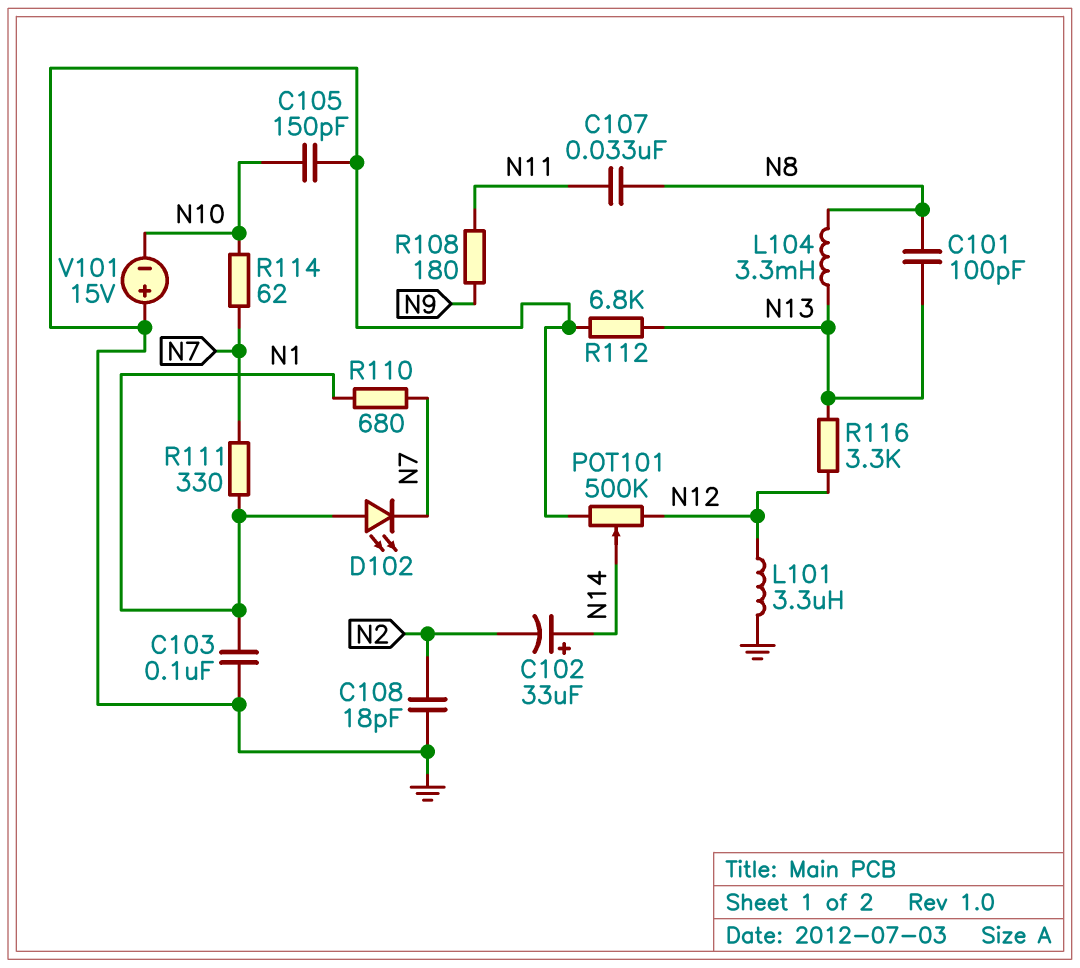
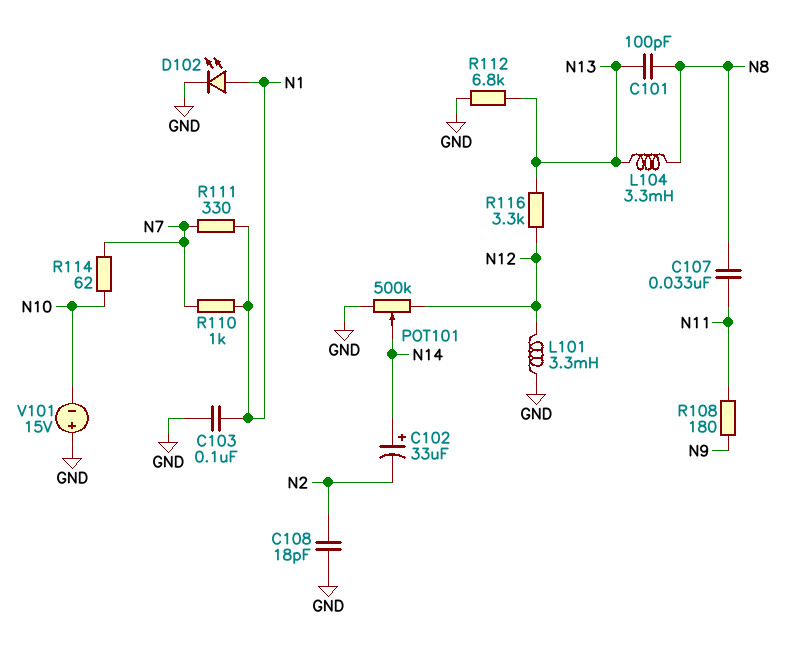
C105: 150pF (GND, N10) -> none
D102: LED (A N1, K N7) -> LED (A N1, K GND)
L101: 3.3uH (GND, N12) -> 3.3mH (GND, N12)
R110: 680 (N1, N7) -> 1k (N1, N7)

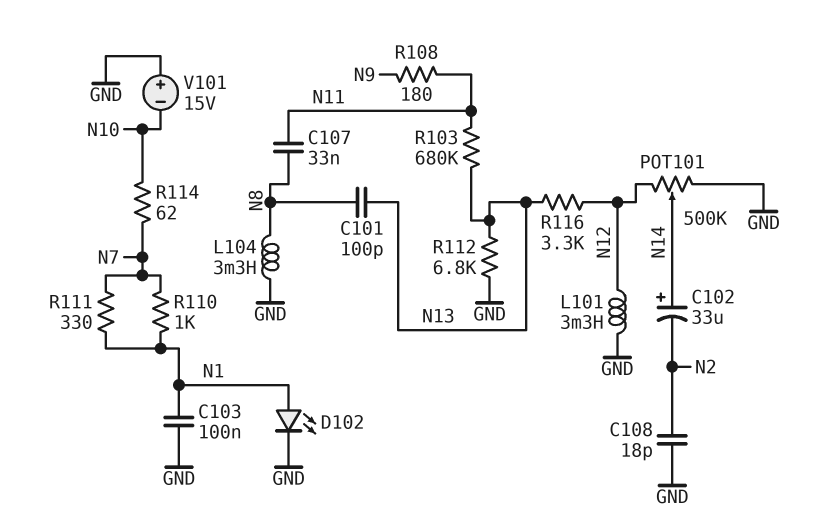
L104: 3.3mH (N8, N13) -> 3.3mH (GND, N8)
R103: none -> 680k (N11, N13)

